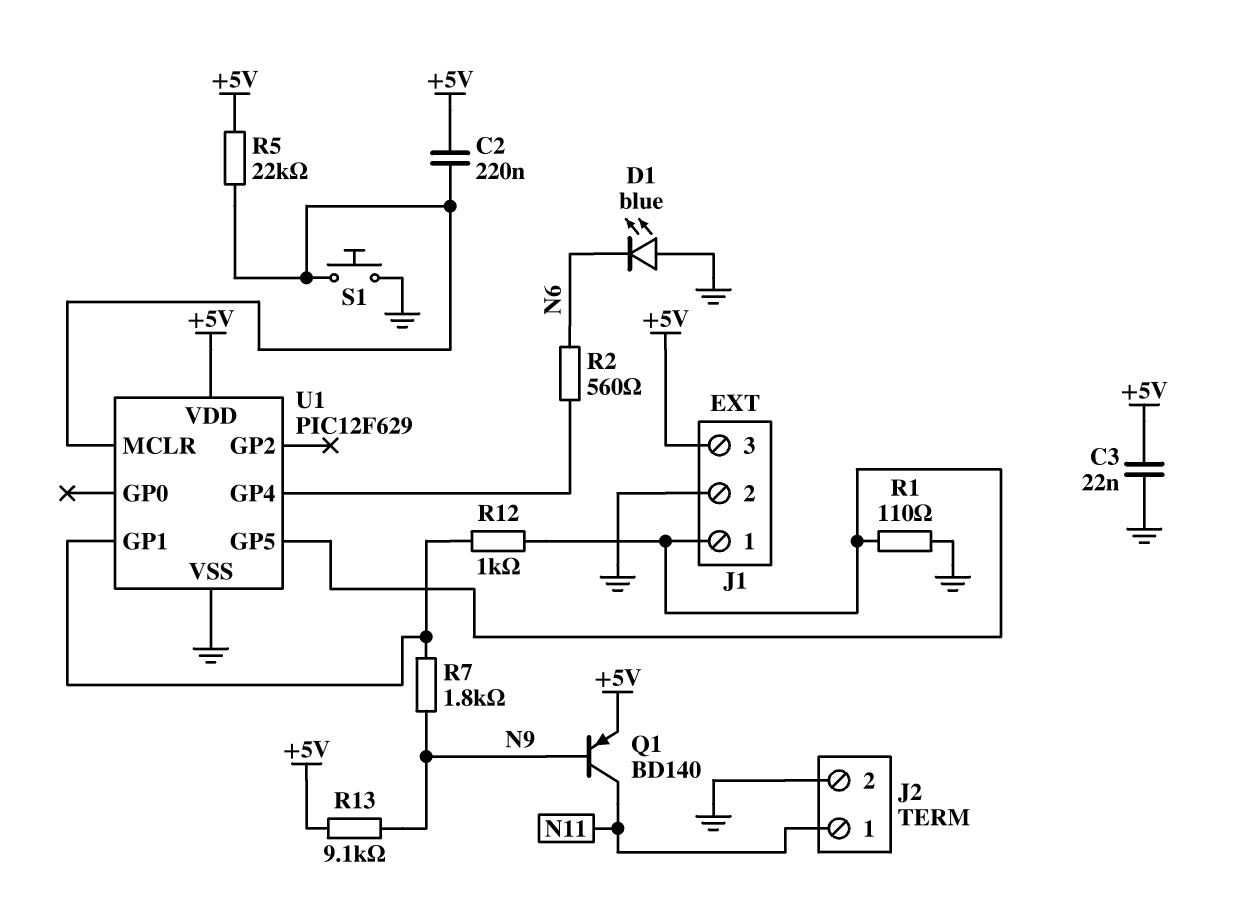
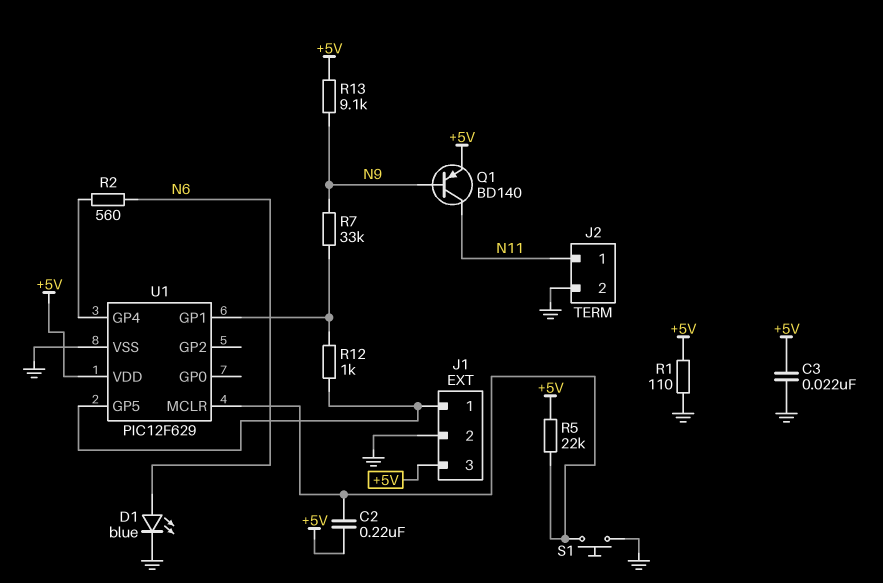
D1: LED blue (A GND, K N6) -> LED blue (A N6, K GND)
R1: 110 (GND, J1/1) -> 110 (+5V, GND)
R7: 1.8k (N9, U1/GP1) -> 33k (N9, U1/GP1)

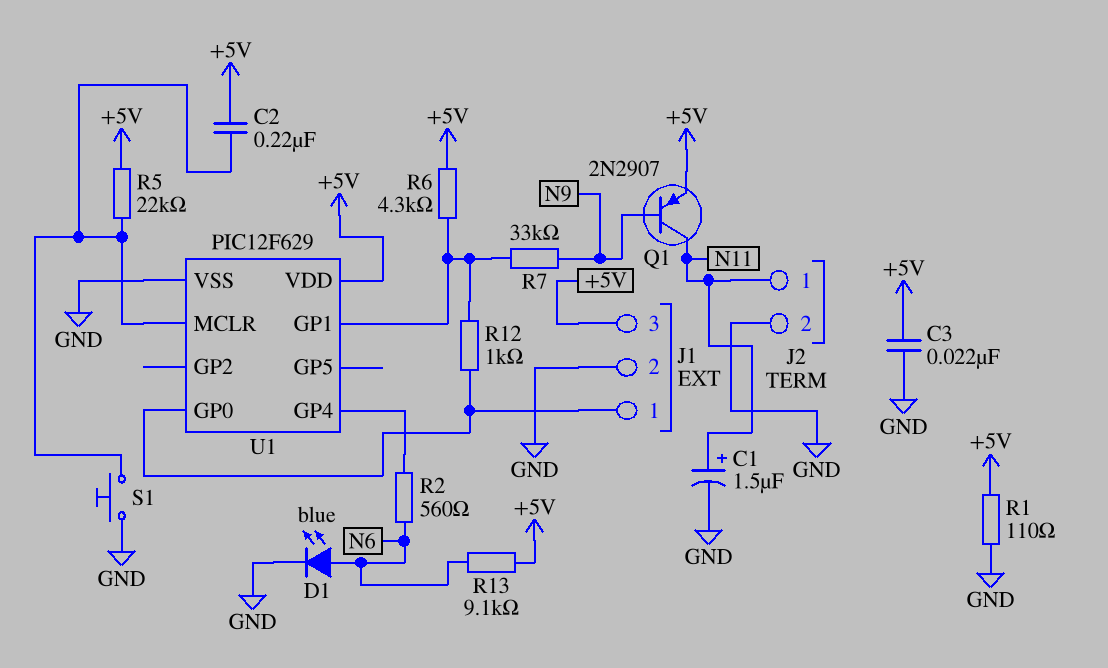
C1: none -> 1.5uF (plus N11, minus GND)
Q1: PNP BD140 (B N9, C N11, E +5V) -> PNP 2N2907 (B N9, C N11, E +5V)
R6: none -> 4.3k (+5V, U1/GP1)
R13: 9.1k (+5V, N9) -> 9.1k (+5V, N6)
U1 pin GP0: none -> J1/1
U1 pin GP5: J1/1 -> none

